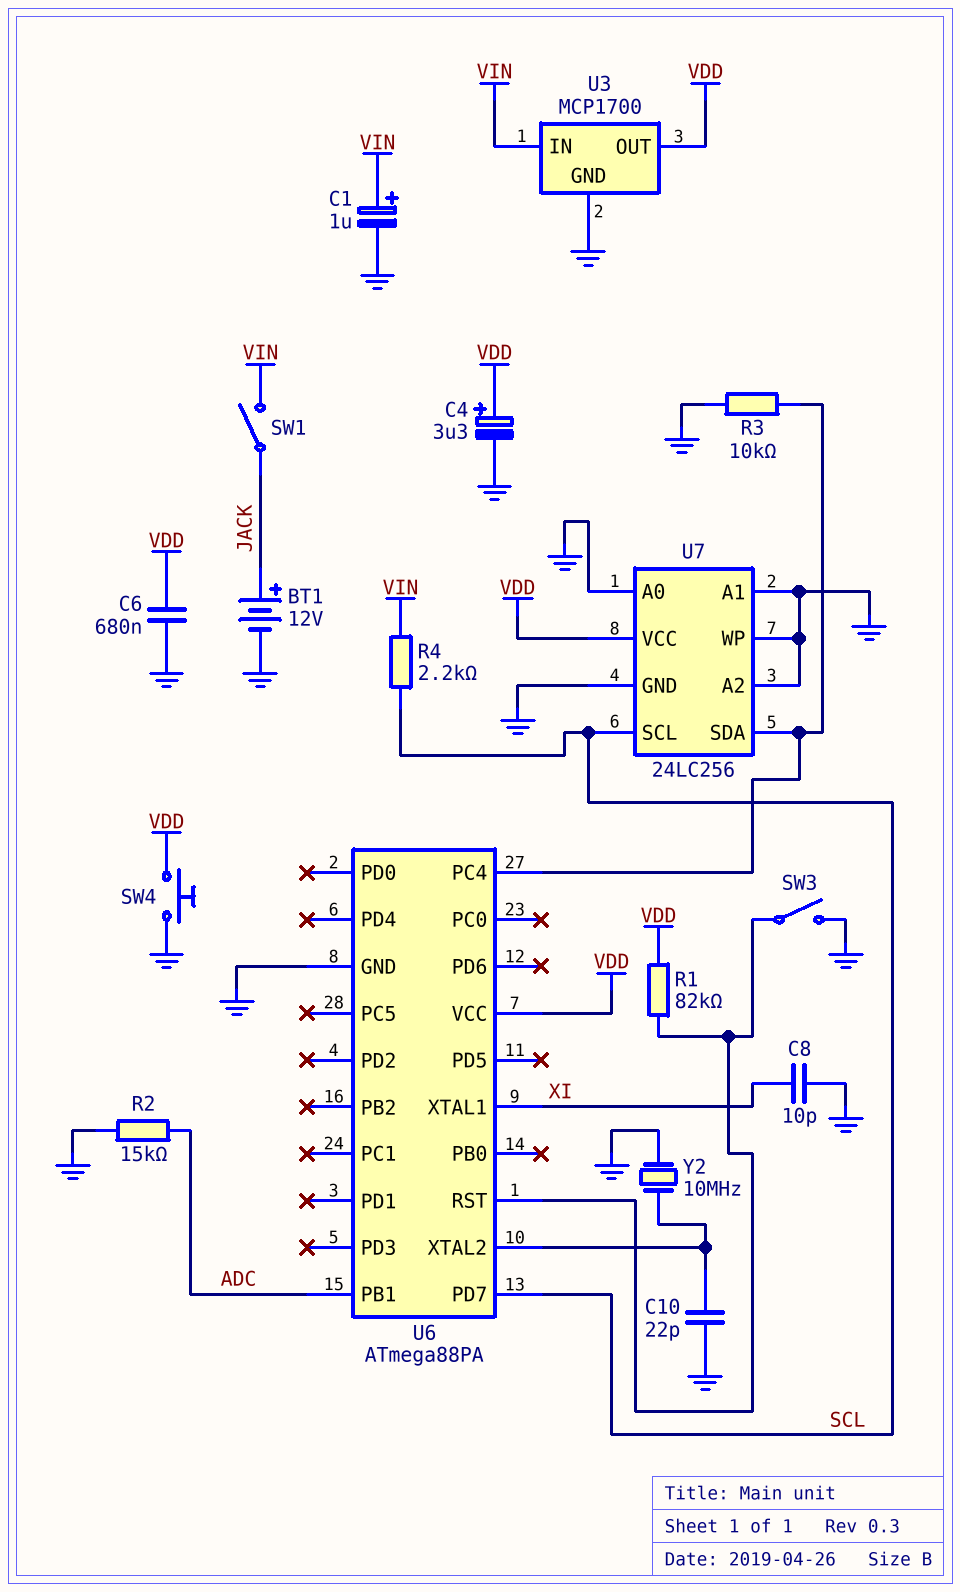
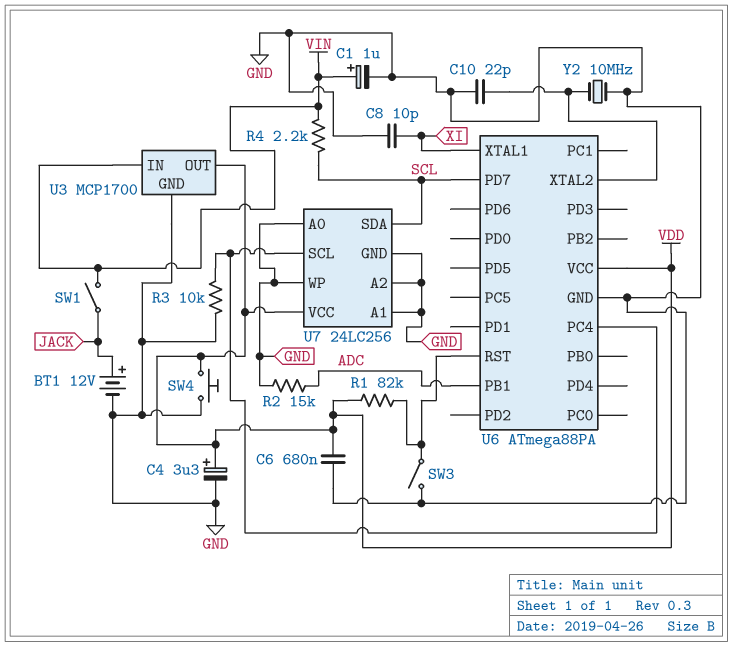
U7 pin SCL: SCL -> U6/PC4
U7 pin SDA: U6/PC4 -> SCL

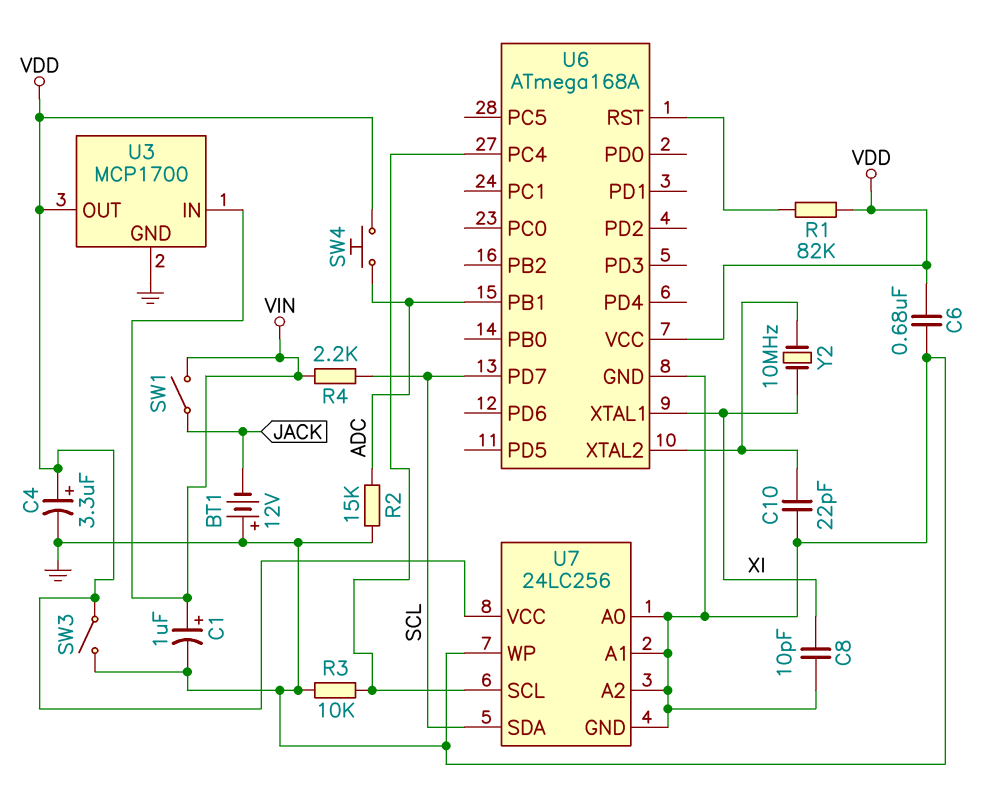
BT1: 12V (plus JACK, minus GND) -> 12V (plus GND, minus JACK)
SW3: switch (GND, U6/RST) -> switch (GND, VDD)
SW4: button (GND, VDD) -> button (ADC, VDD)
U6: ATmega88PA -> ATmega168A
Y2: 10MHz (GND, U6/XTAL2) -> 10MHz (U6/XTAL2, XI)

